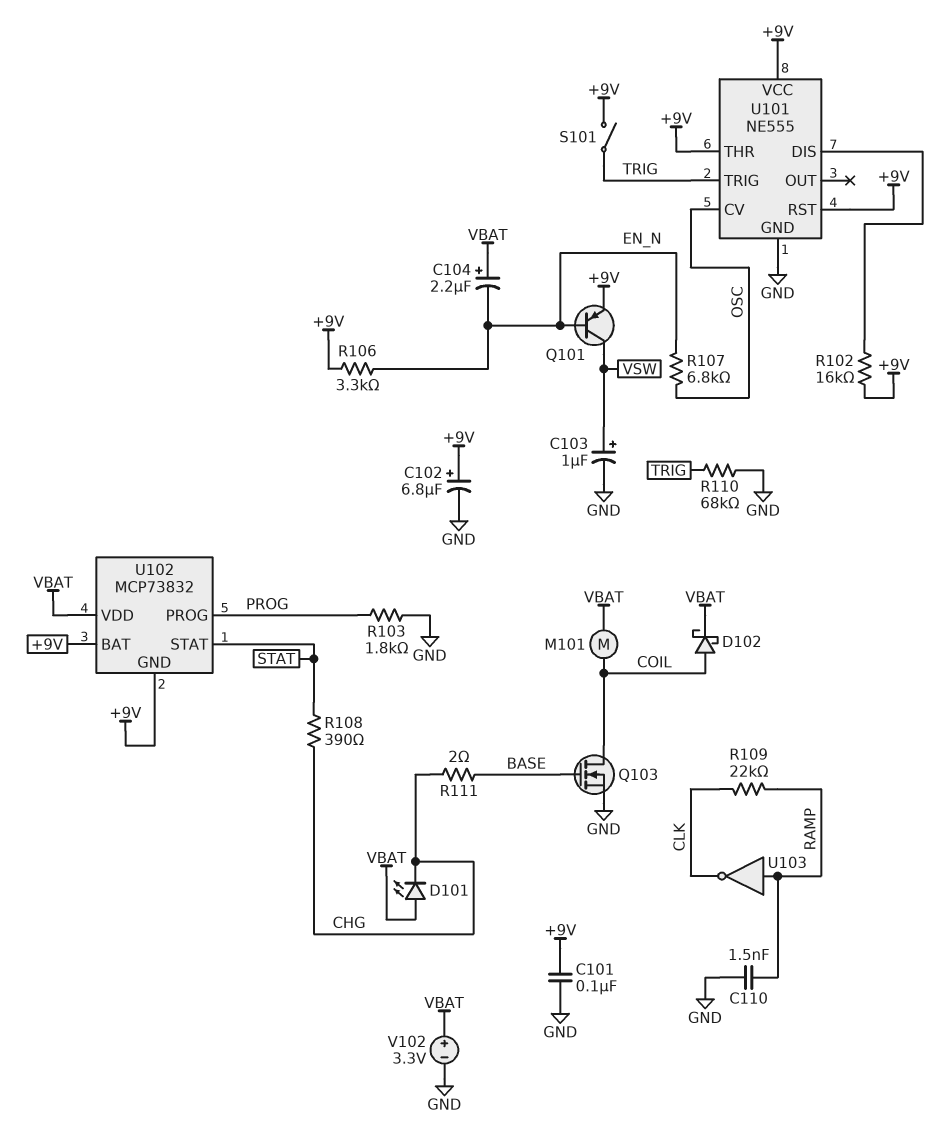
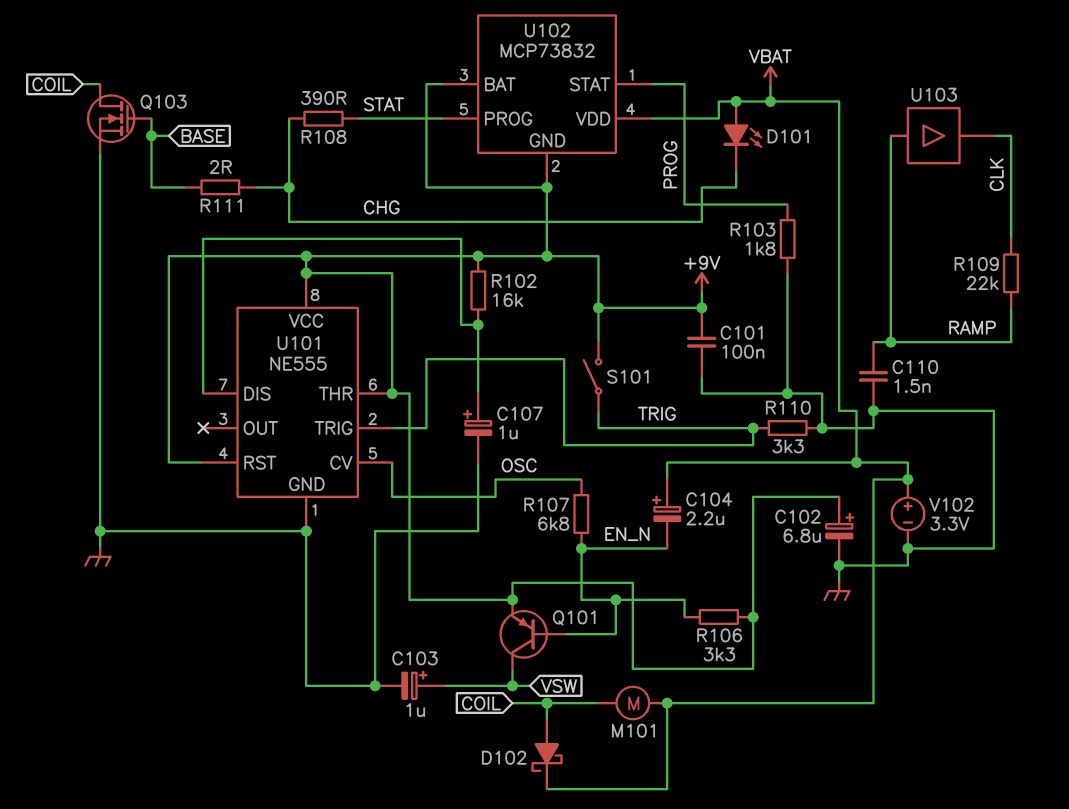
C107: none -> 1uF (plus U101/DIS, minus GND)
R110: 68k (GND, TRIG) -> 3.3k (GND, TRIG)
U102 pin PROG: PROG -> STAT
U102 pin STAT: STAT -> PROG
U103: NOT (in RAMP, out CLK) -> buffer (in RAMP, out CLK)

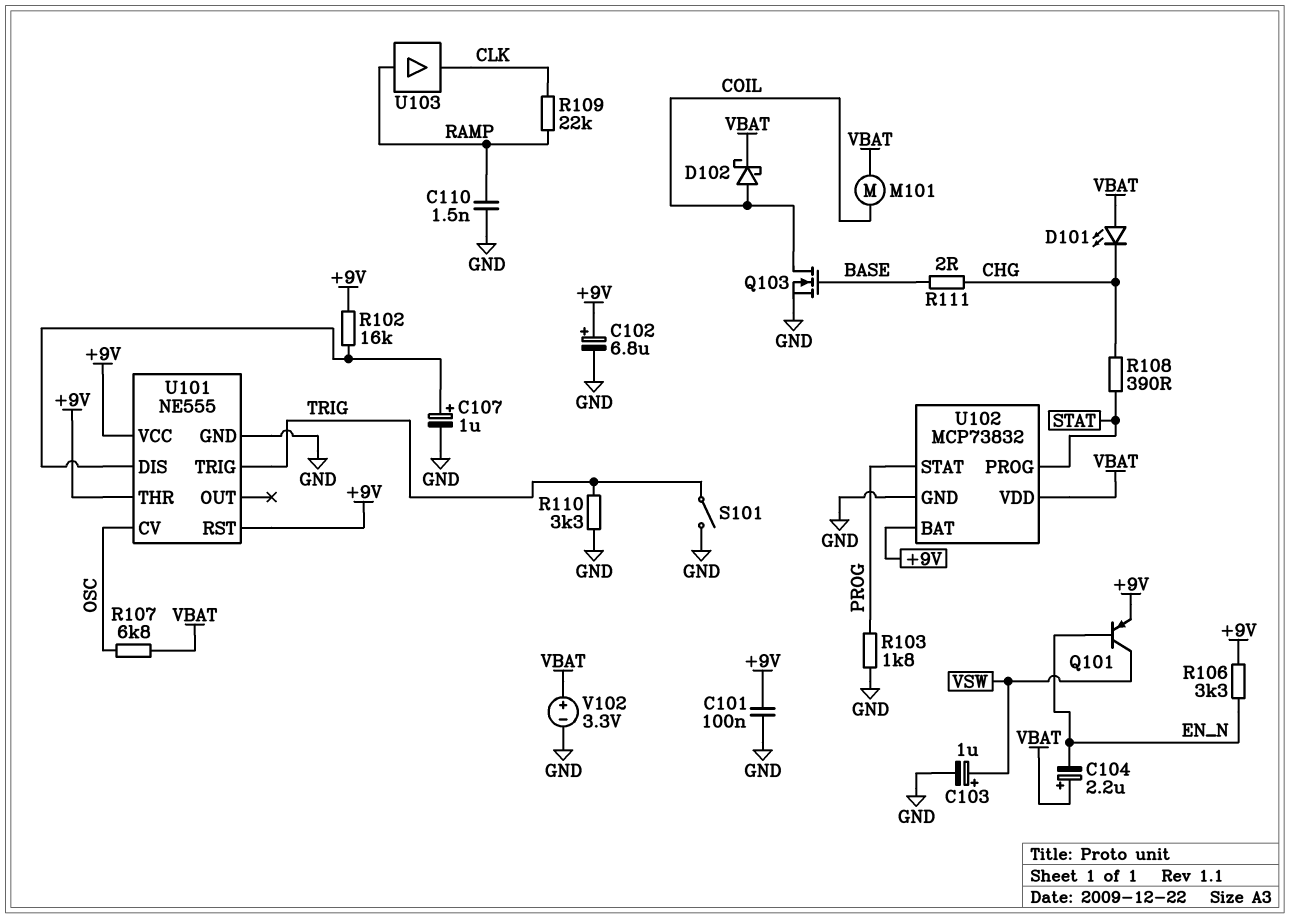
R107: 6.8k (EN_N, OSC) -> 6.8k (OSC, VBAT)
S101: switch (+9V, TRIG) -> switch (GND, TRIG)
U102 pin GND: +9V -> GND

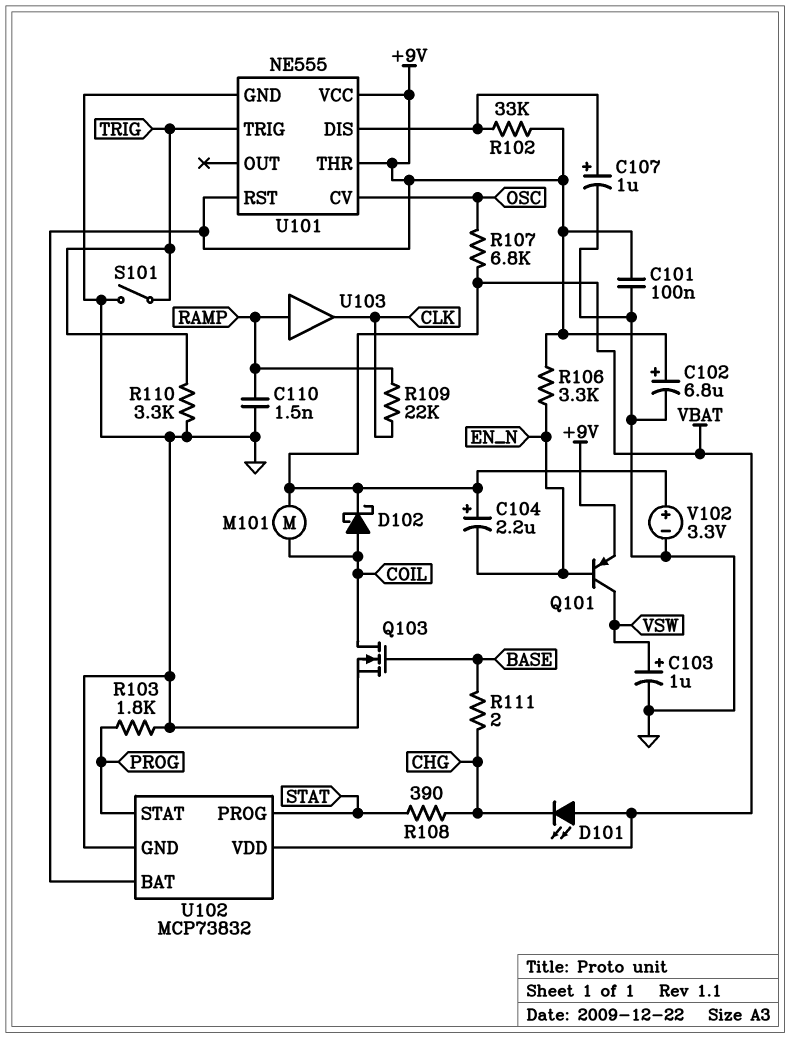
R102: 16k (+9V, U101/DIS) -> 33k (+9V, U101/DIS)

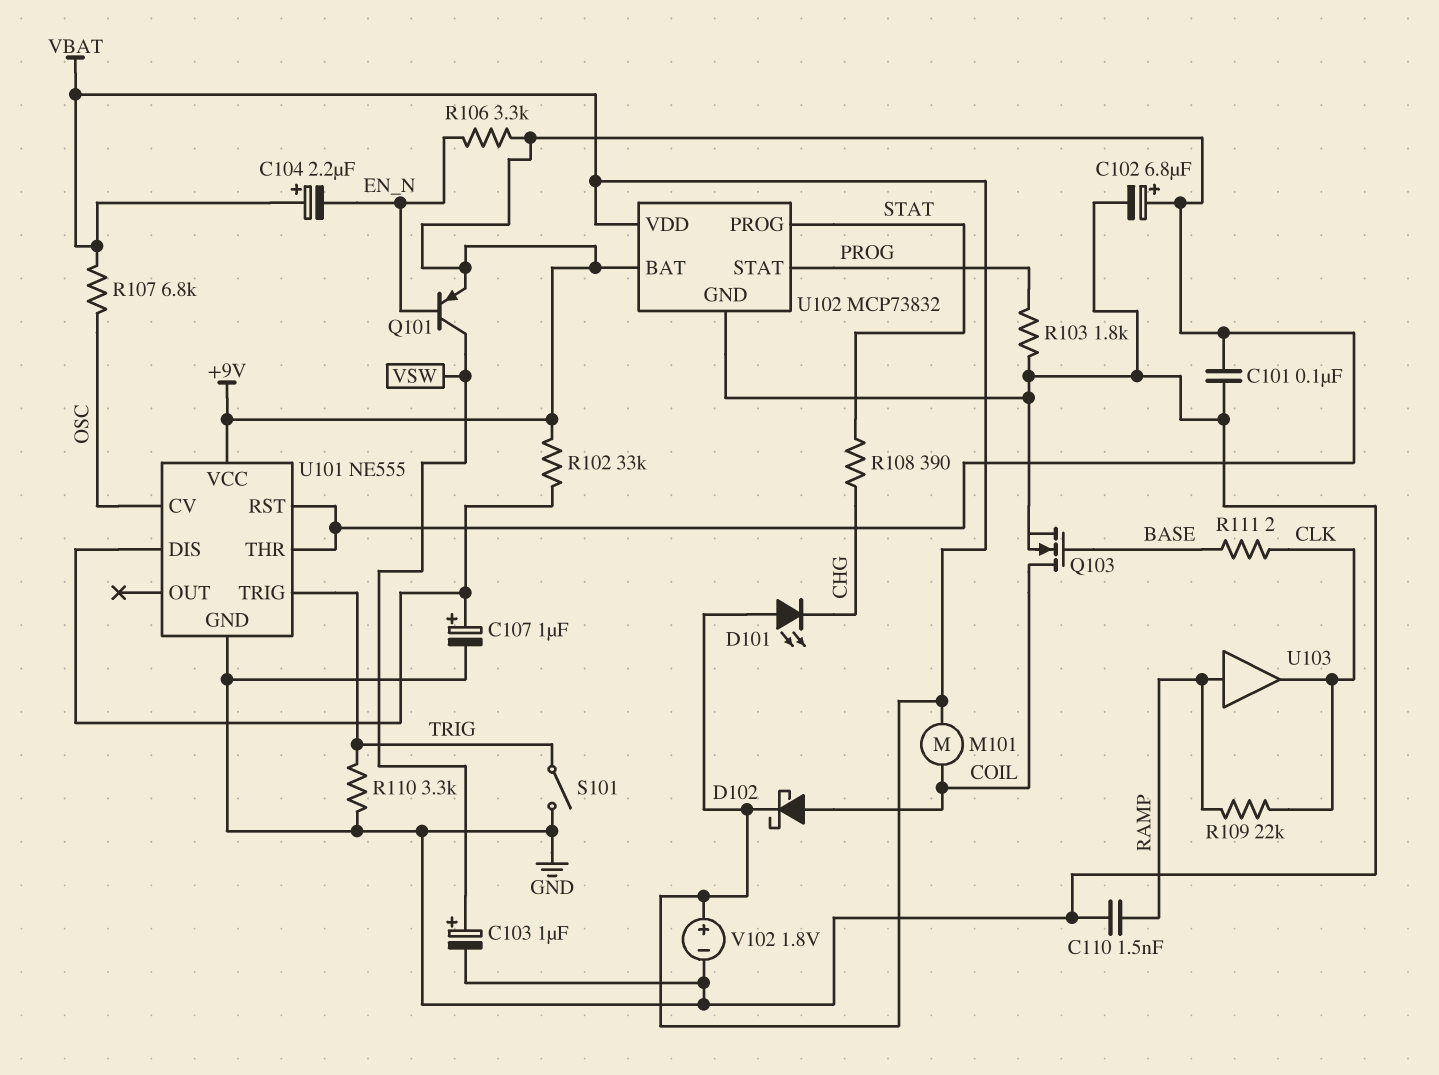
R111: 2 (BASE, CHG) -> 2 (BASE, CLK)
V102: 3.3V (plus VBAT, minus GND) -> 1.8V (plus VBAT, minus GND)

